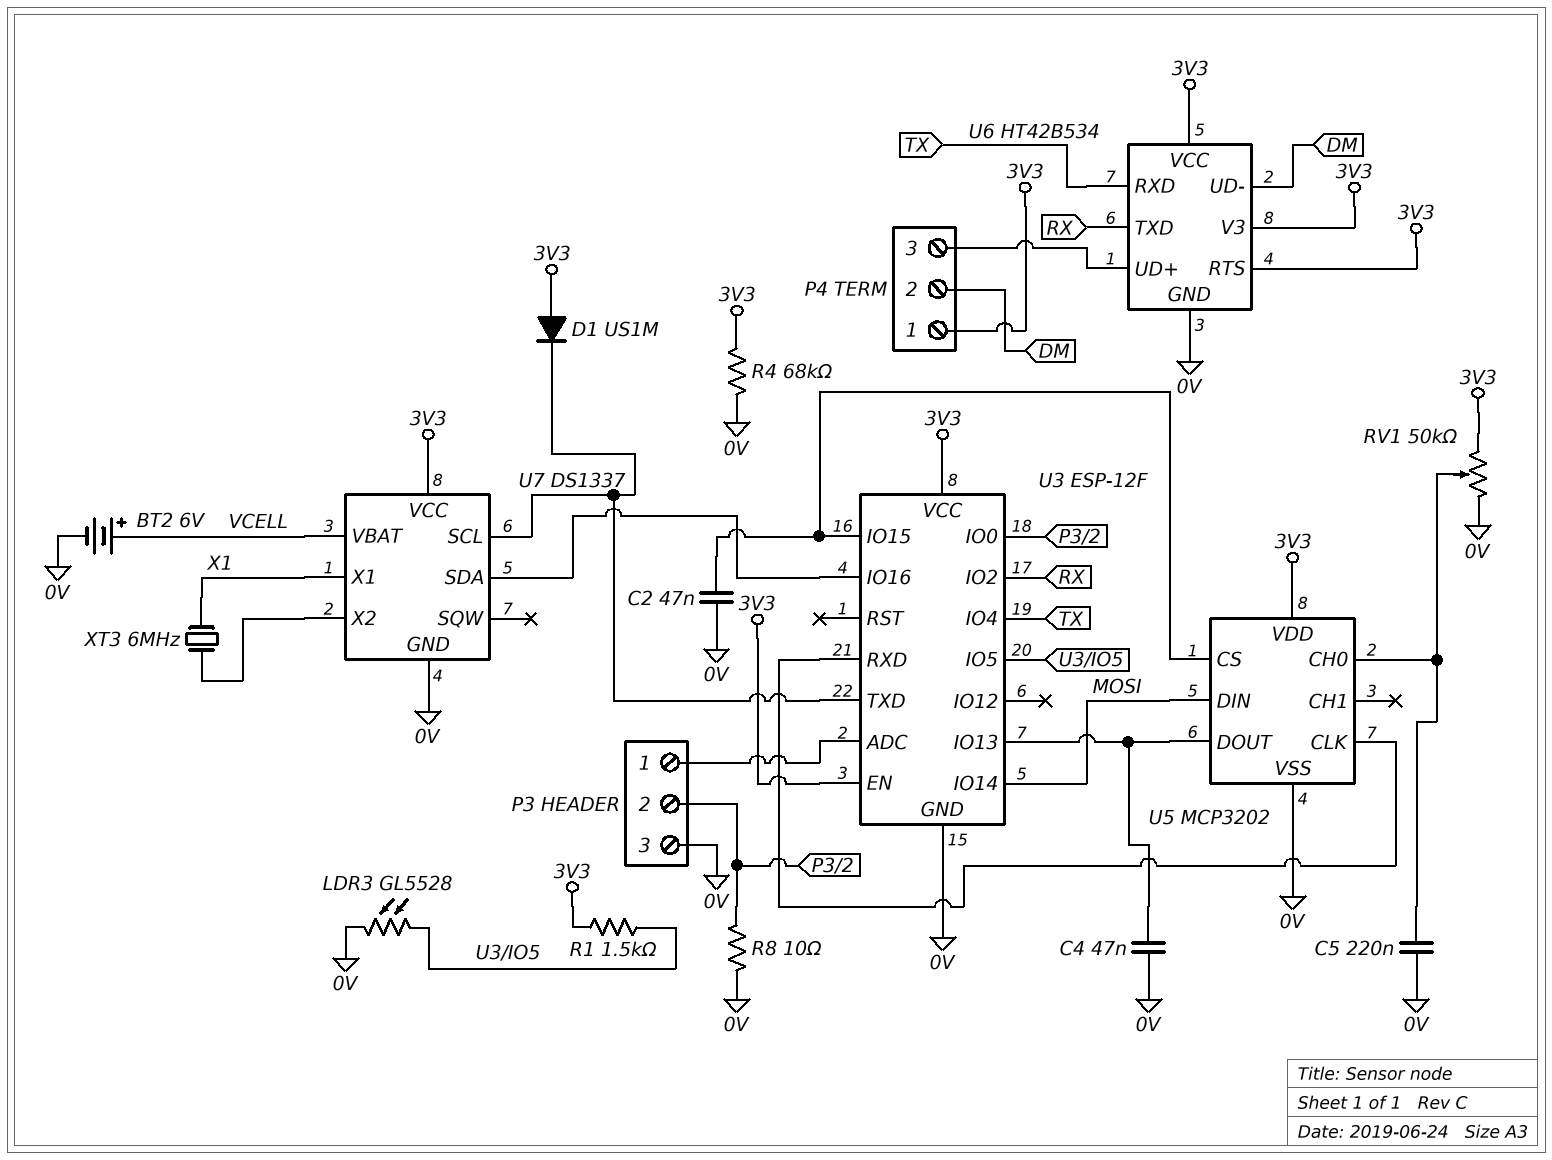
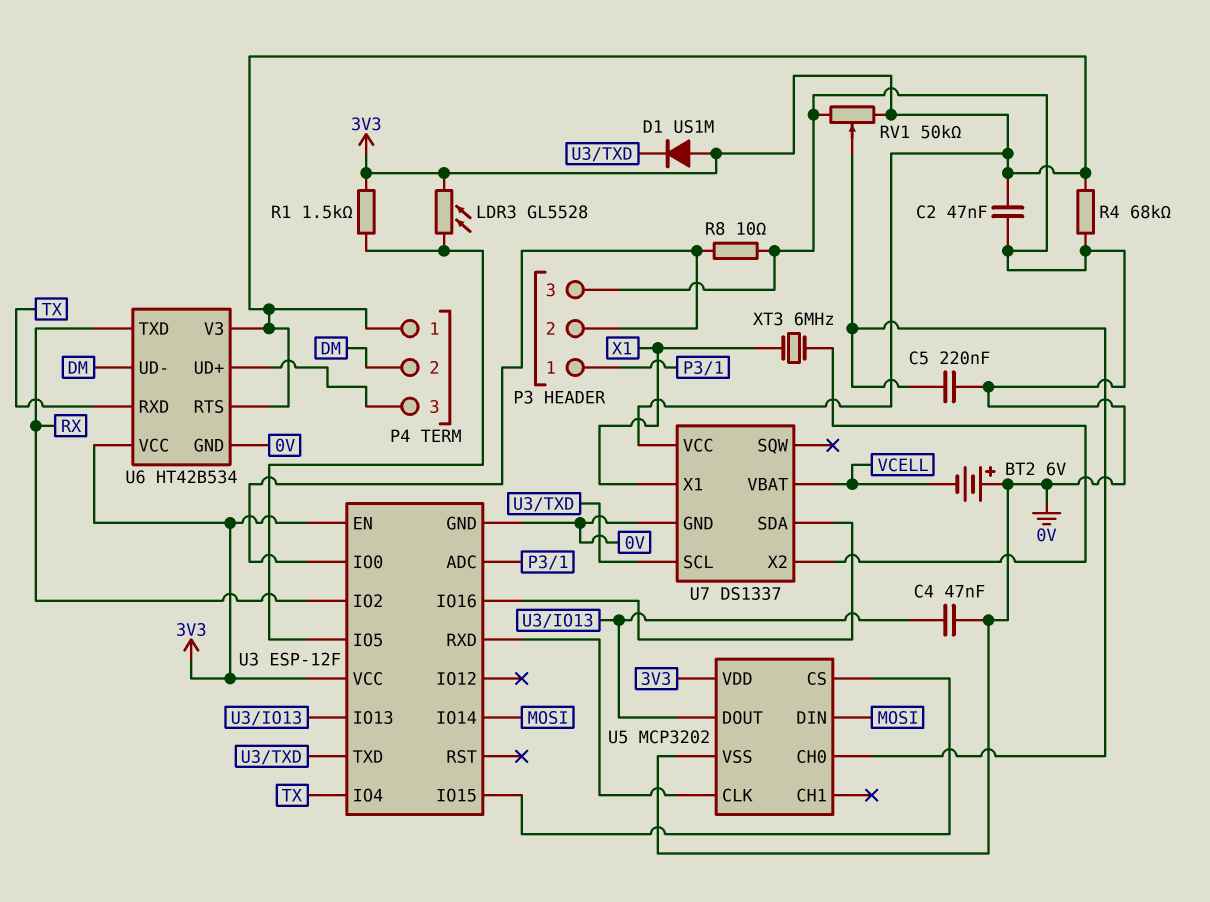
BT2: 6V (plus VCELL, minus 0V) -> 6V (plus 0V, minus VCELL)
C2: 47nF (0V, U3/IO15) -> 47nF (0V, 3V3)
LDR3: GL5528 (0V, U3/IO5) -> GL5528 (3V3, U3/IO5)

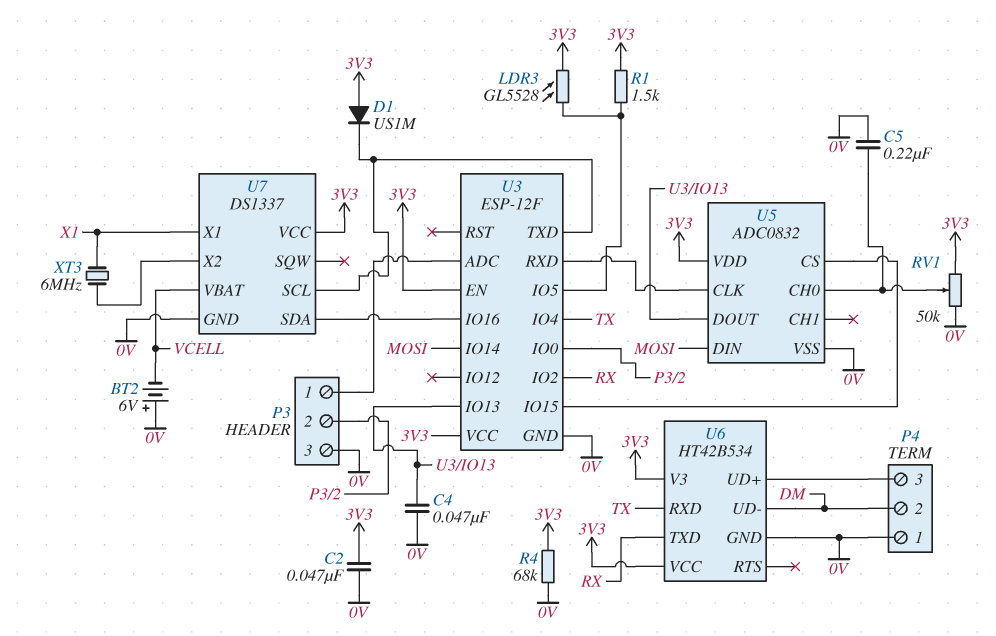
P4 pin 1: 3V3 -> 0V
R8: 10 (0V, P3/2) -> none
U5: MCP3202 -> ADC0832
U6 pin RTS: 3V3 -> none

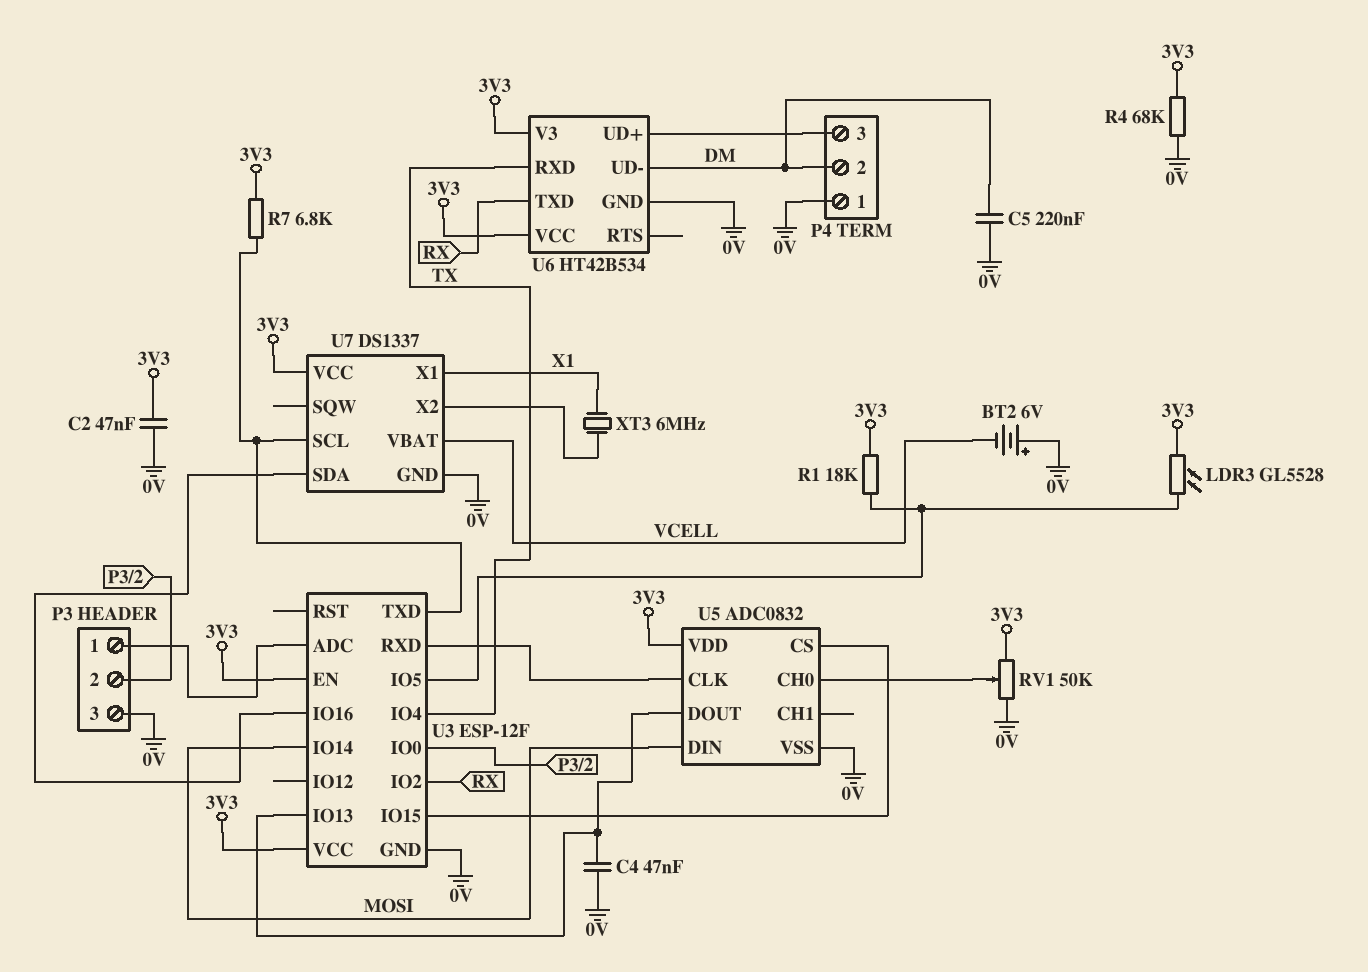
C5: 220nF (0V, U5/CH0) -> 220nF (0V, DM)
D1: diode US1M (A 3V3, K U3/TXD) -> none
R1: 1.5k (3V3, U3/IO5) -> 18k (3V3, U3/IO5)
R7: none -> 6.8k (3V3, U3/TXD)

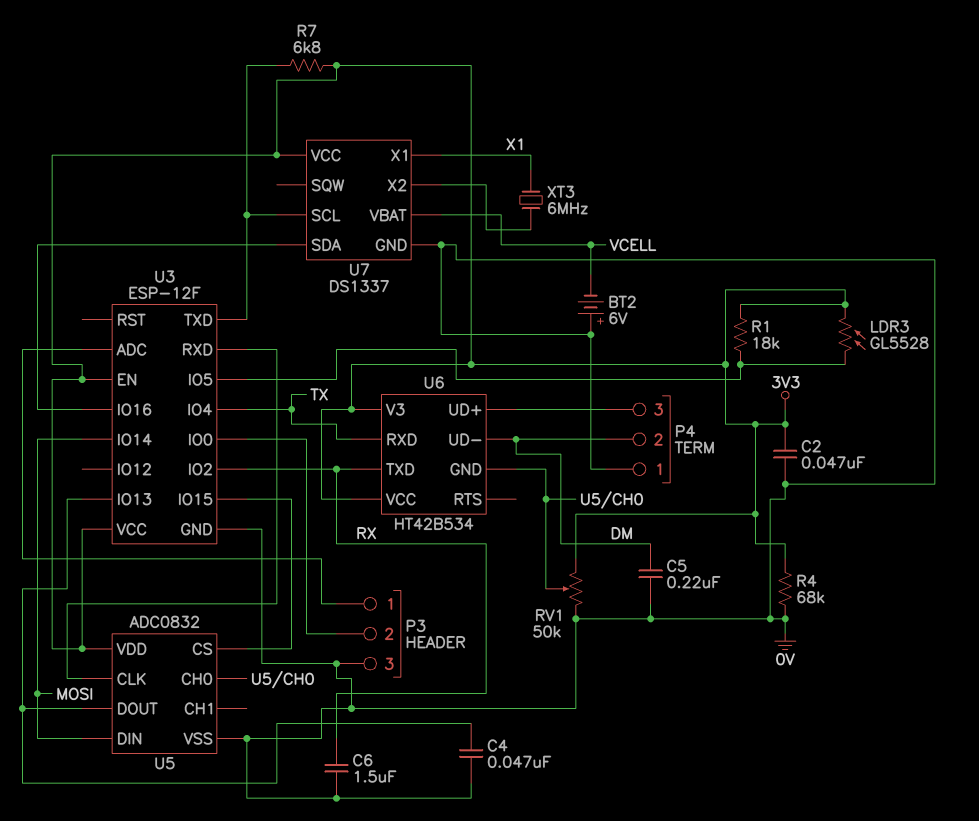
C6: none -> 1.5uF (0V, RX)
U6 pin GND: 0V -> U5/CH0

